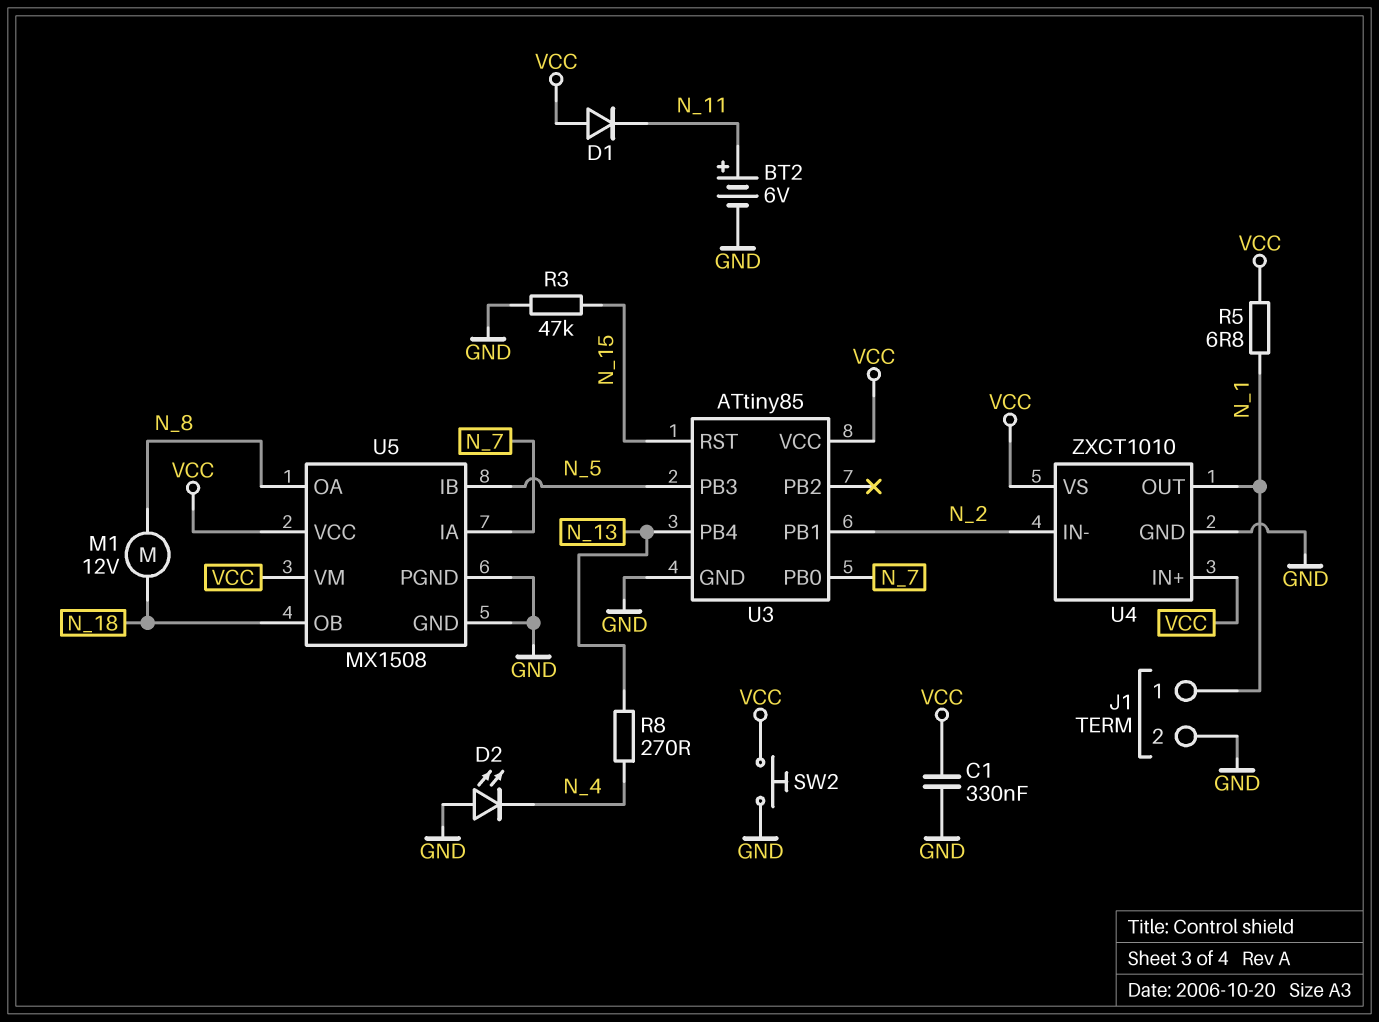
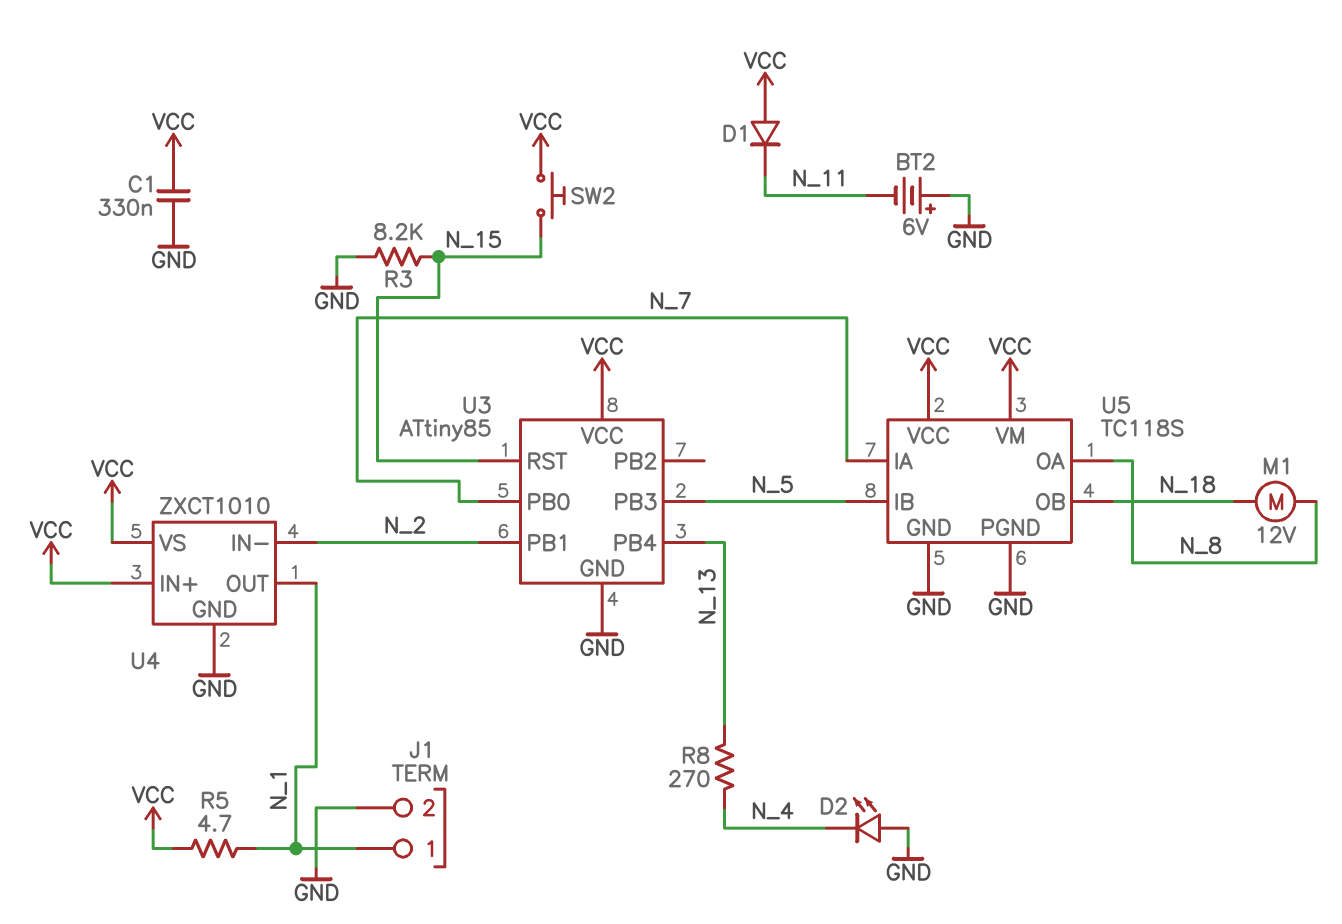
BT2: 6V (plus N_11, minus GND) -> 6V (plus GND, minus N_11)
R3: 47k (GND, N_15) -> 8.2k (GND, N_15)
R5: 6.8 (N_1, VCC) -> 4.7 (N_1, VCC)
SW2: button (GND, VCC) -> button (N_15, VCC)
U5: MX1508 -> TC118S

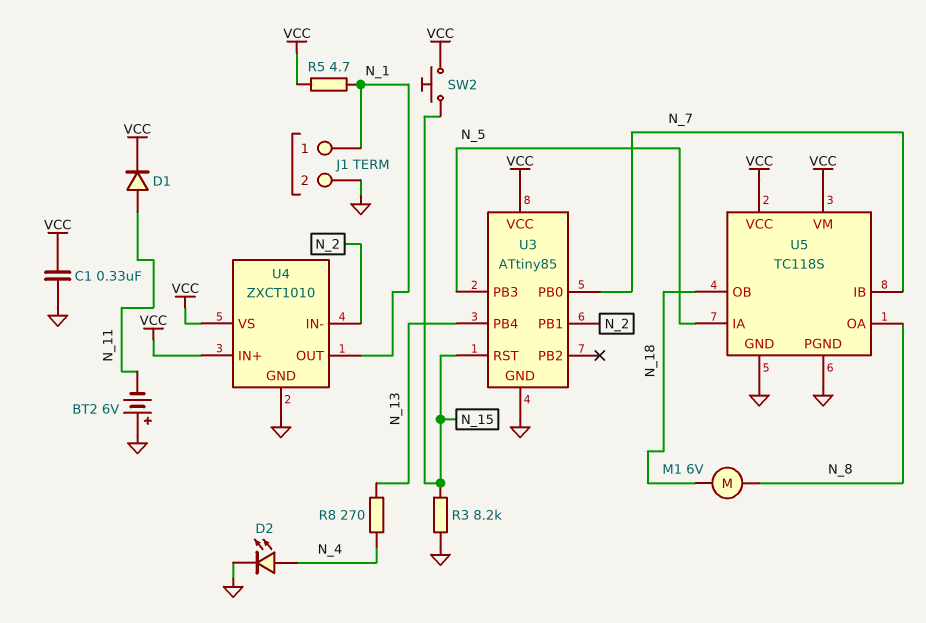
D1: diode (A VCC, K N_11) -> diode (A N_11, K VCC)
D2: LED (A GND, K N_4) -> LED (A N_4, K GND)
M1: motor 12V (N_8, N_18) -> motor 6V (N_8, N_18)
U5 pin IA: N_7 -> N_5
U5 pin IB: N_5 -> N_7

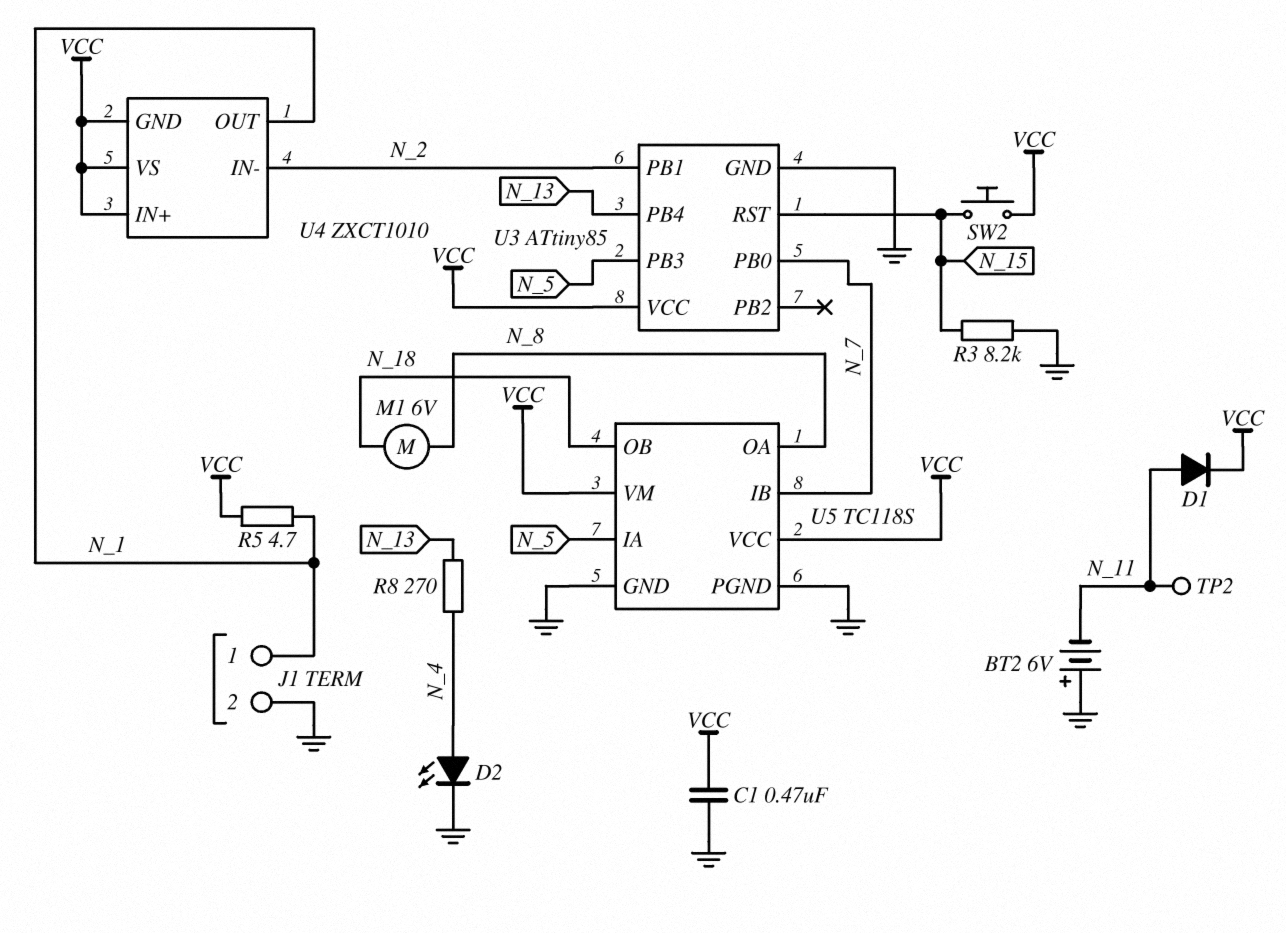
C1: 330nF (GND, VCC) -> 470nF (GND, VCC)
TP2: none -> test point (N_11)
U4 pin GND: GND -> VCC

